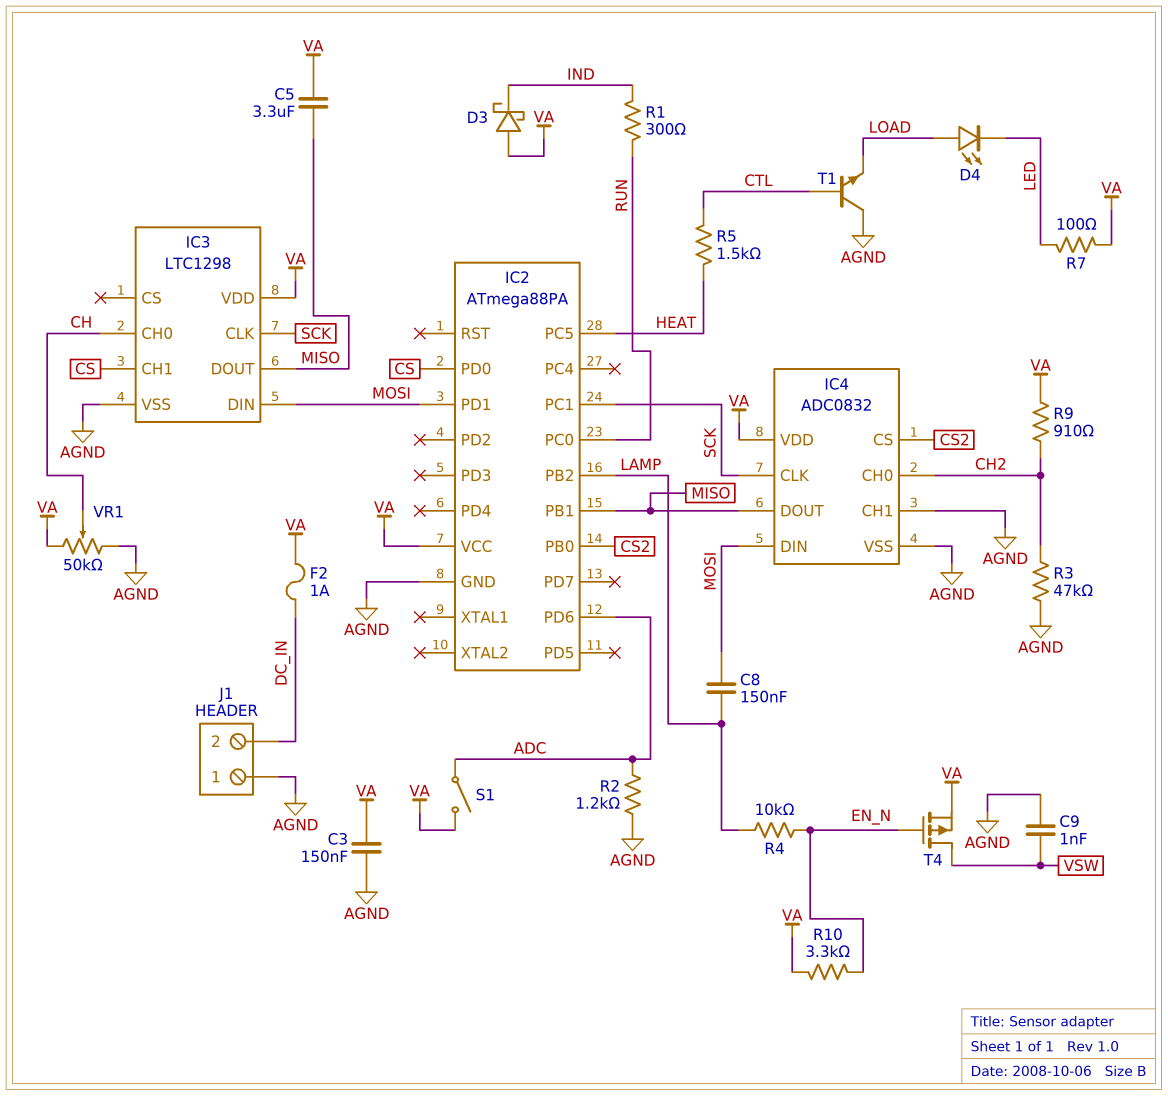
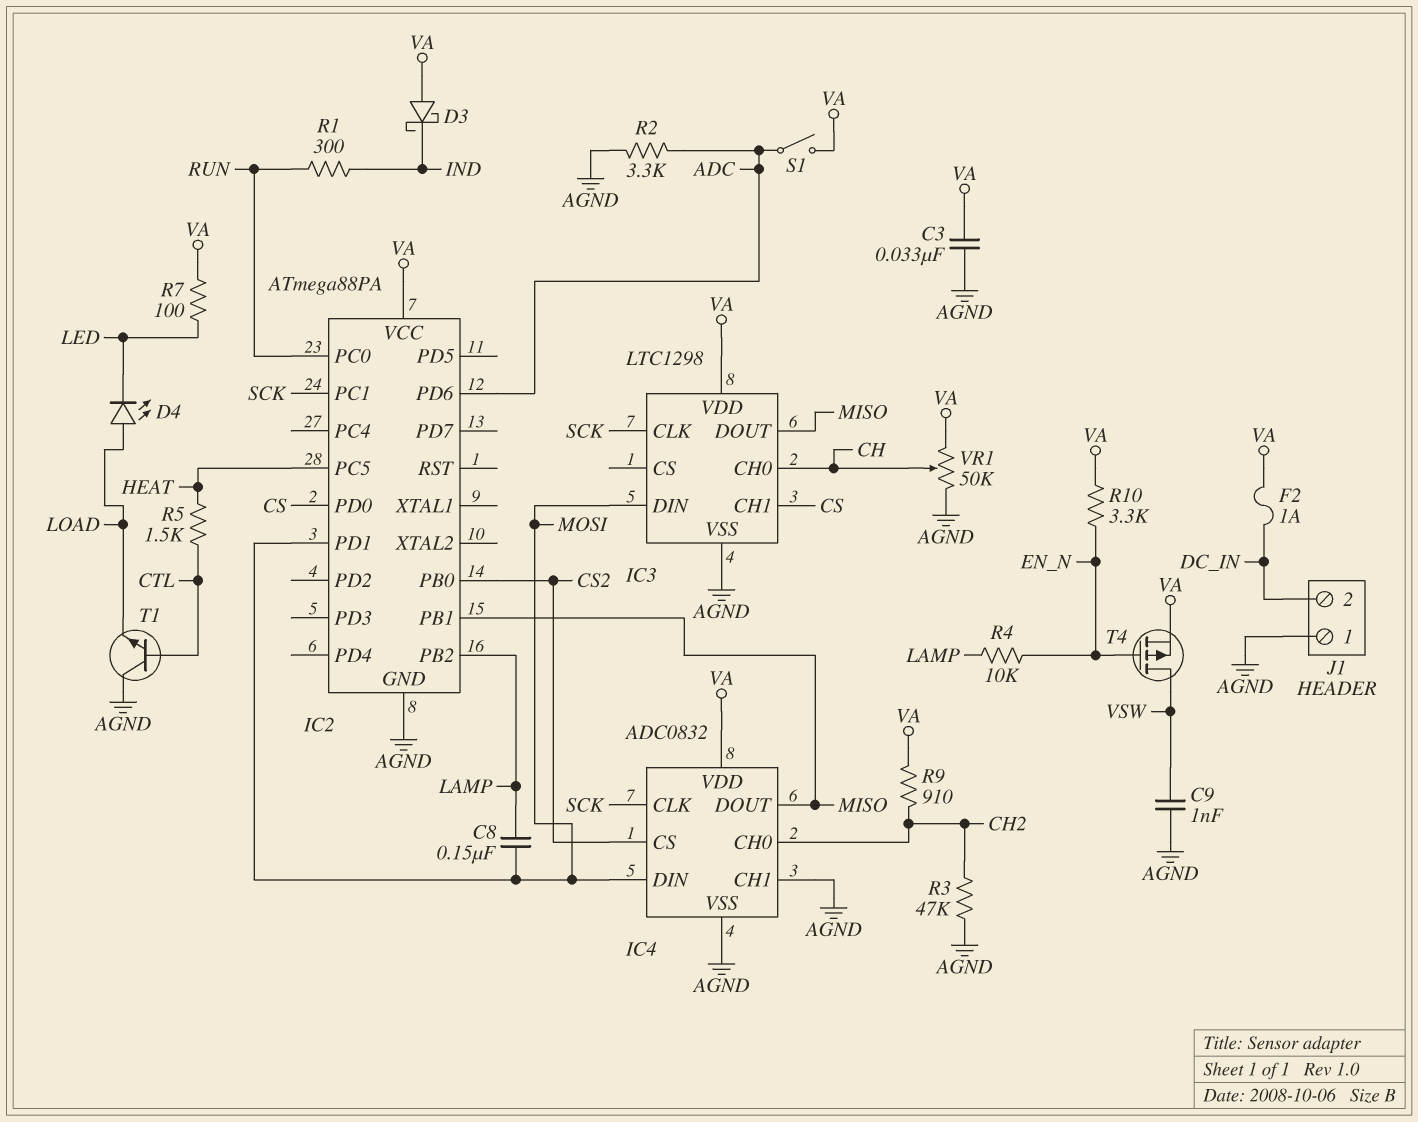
C3: 150nF (AGND, VA) -> 33nF (AGND, VA)
C5: 3.3uF (MISO, VA) -> none
R2: 1.2k (ADC, AGND) -> 3.3k (ADC, AGND)

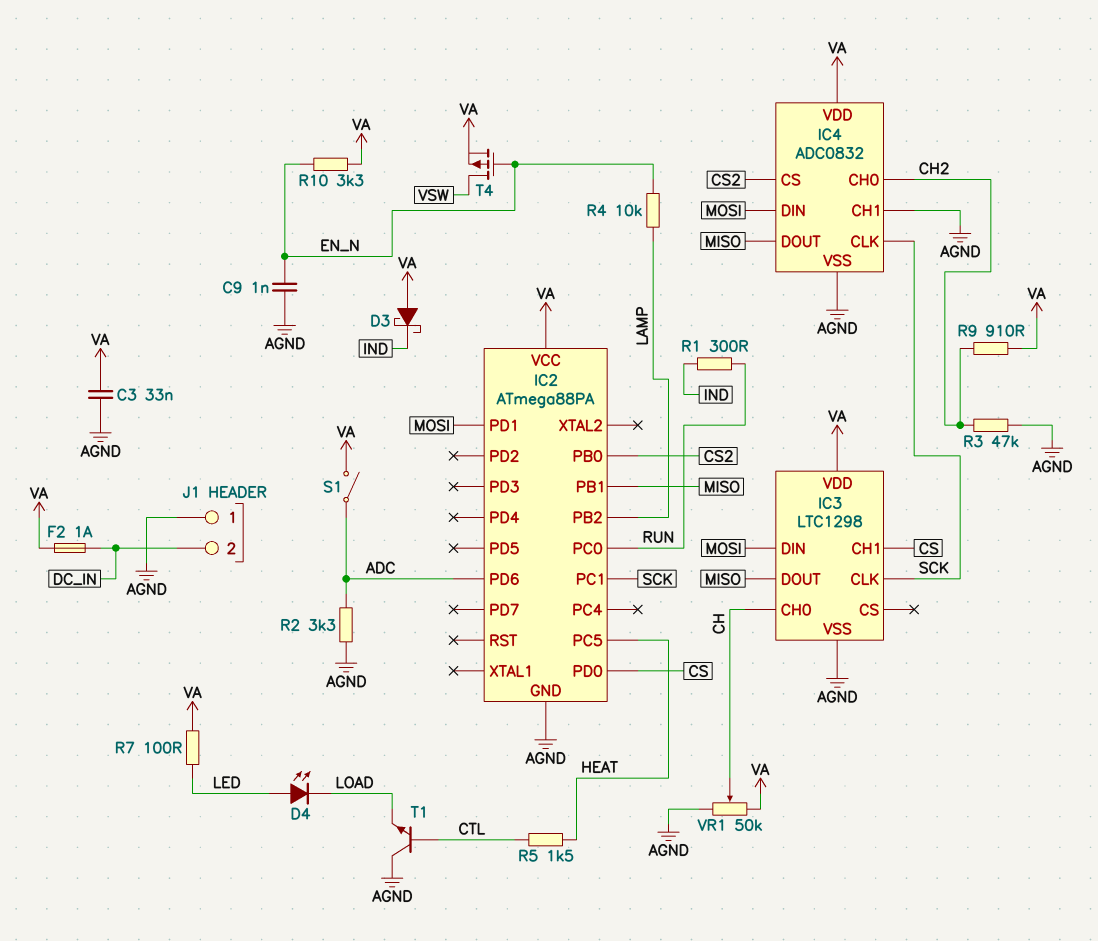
C8: 150nF (LAMP, MOSI) -> none
C9: 1nF (AGND, VSW) -> 1nF (AGND, EN_N)
D4: LED (A LOAD, K LED) -> LED (A LED, K LOAD)

